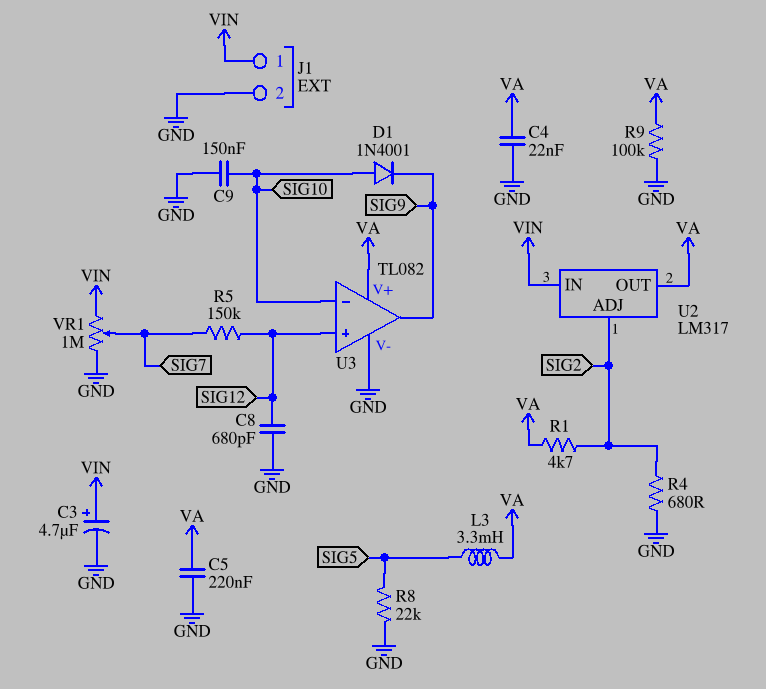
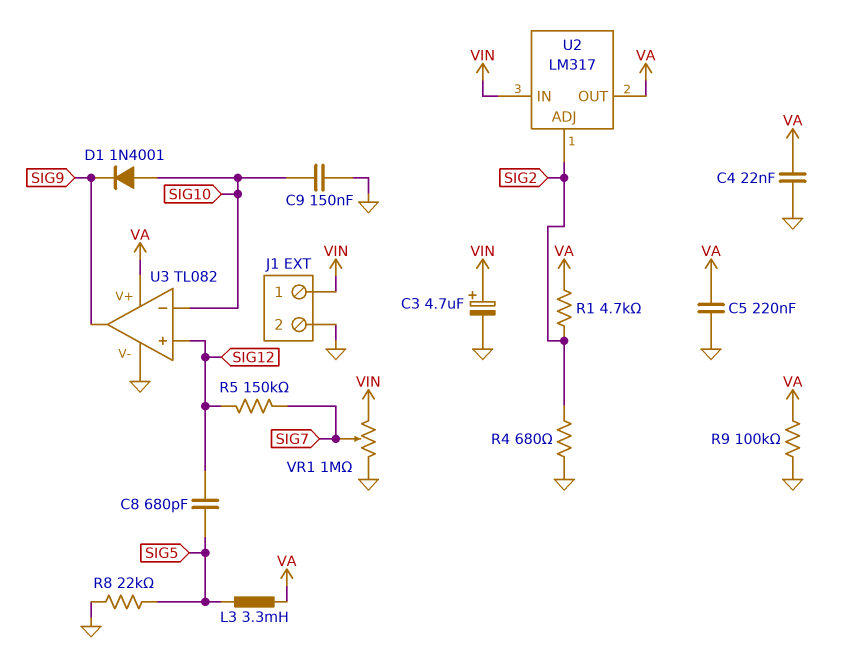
C8: 680pF (GND, SIG12) -> 680pF (SIG5, SIG12)

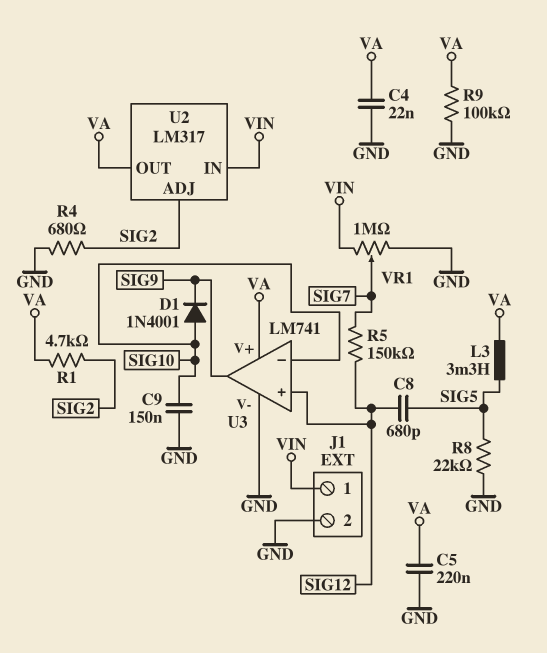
C3: 4.7uF (plus VIN, minus GND) -> none
U3: TL082 -> LM741

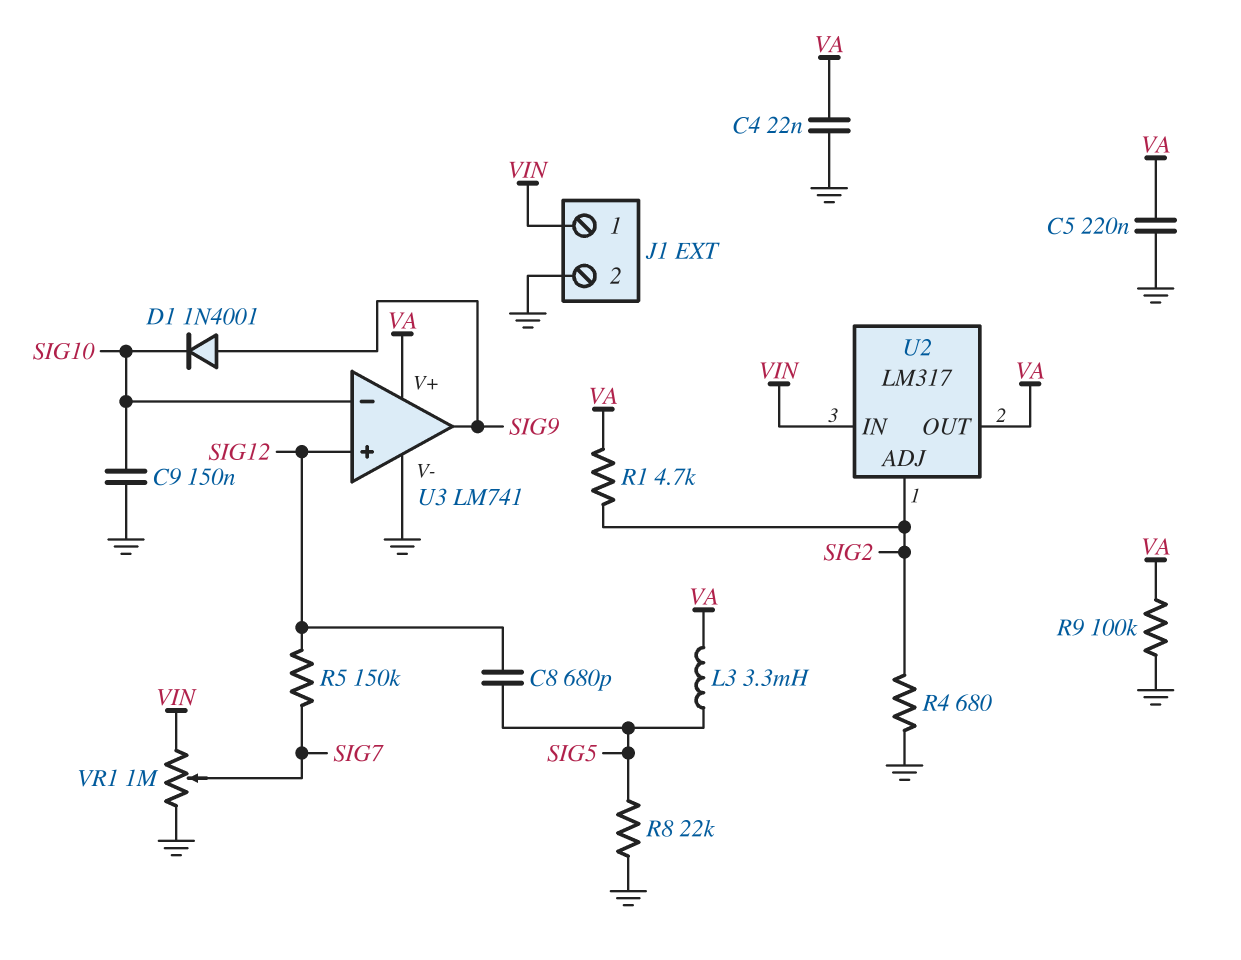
D1: diode 1N4001 (A SIG10, K SIG9) -> diode 1N4001 (A SIG9, K SIG10)

